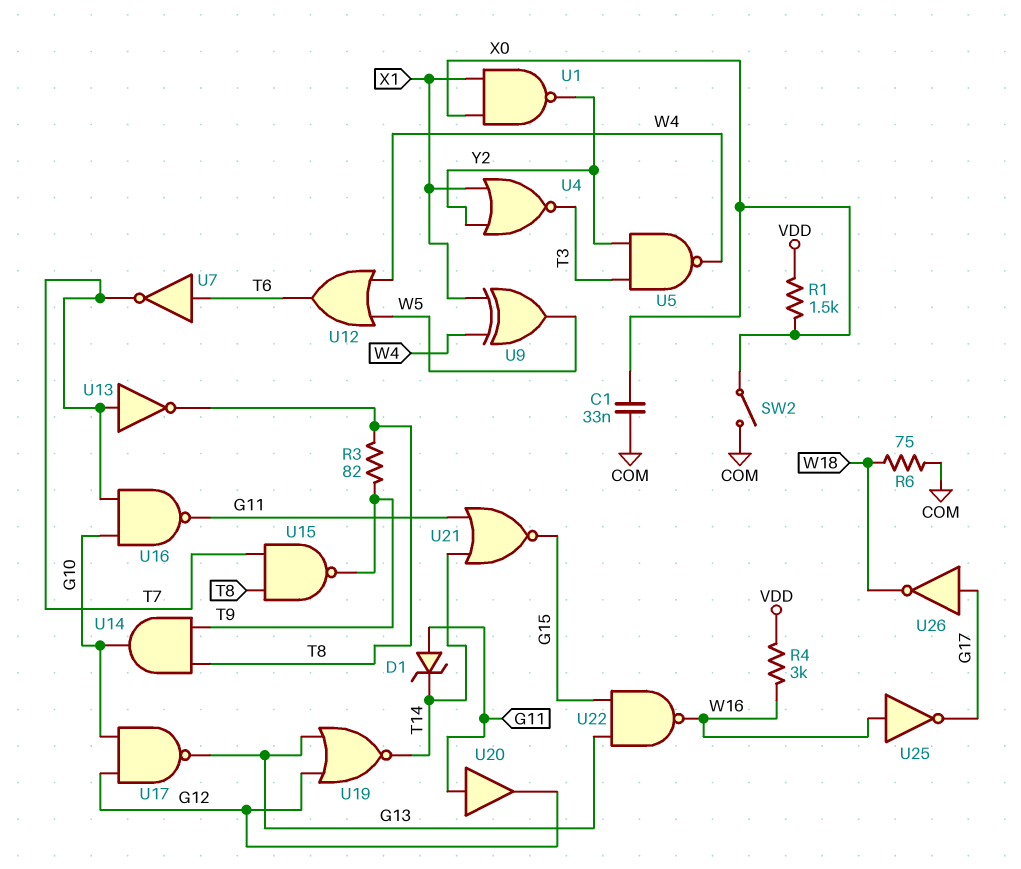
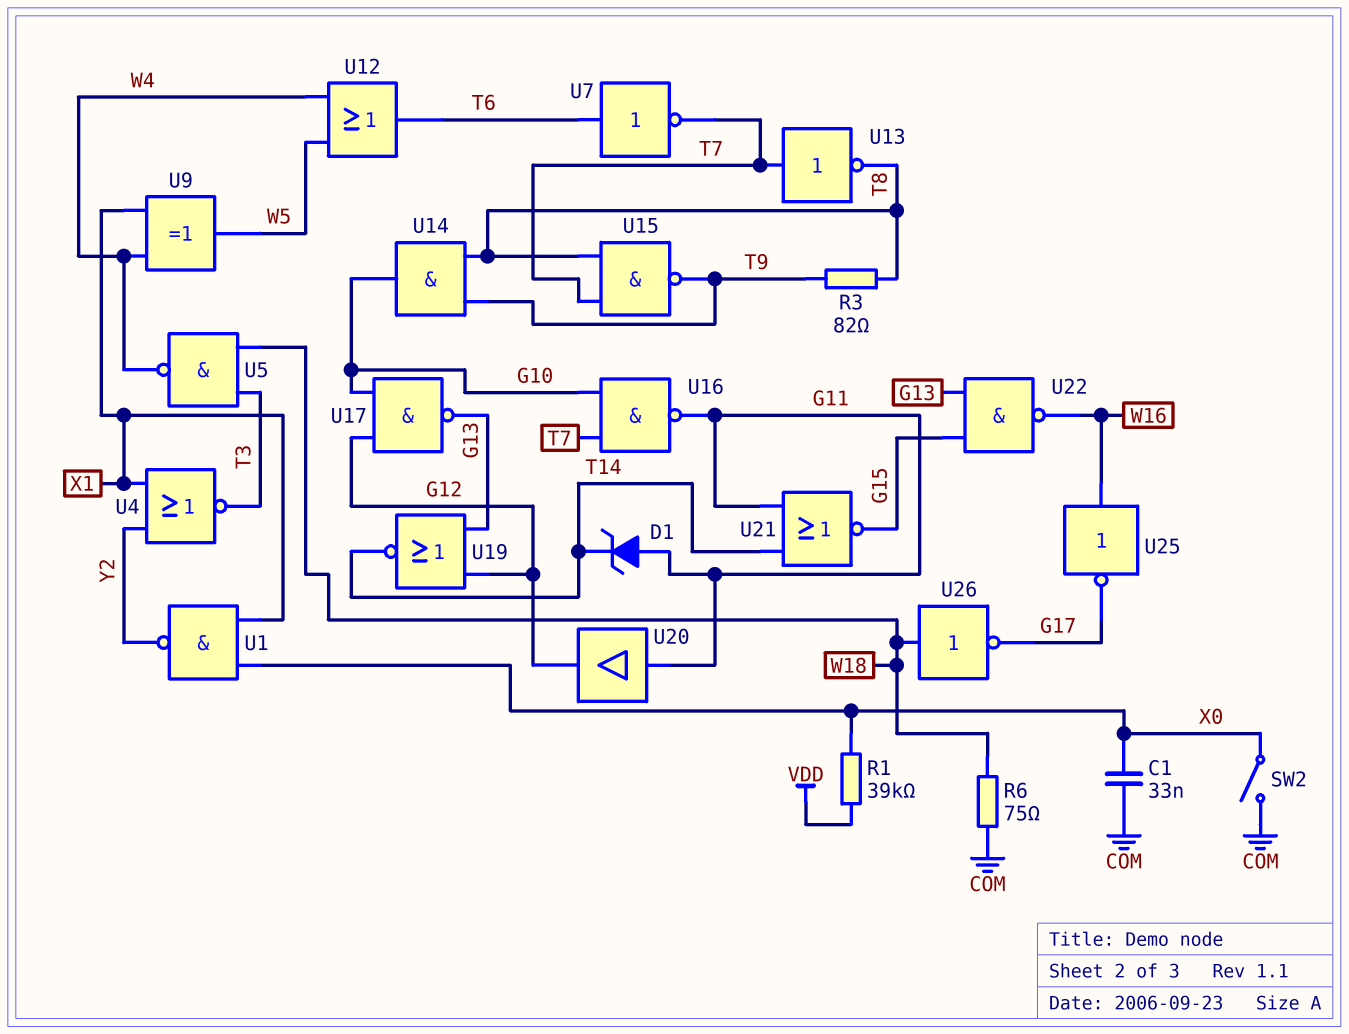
R1: 1.5k (VDD, X0) -> 39k (VDD, X0)
R4: 3k (VDD, W16) -> none
U5: NAND (in T3, in Y2, out W4) -> NAND (in T3, in W18, out W4)
U26: NOT (in G17, out W18) -> NOT (in W18, out G17)

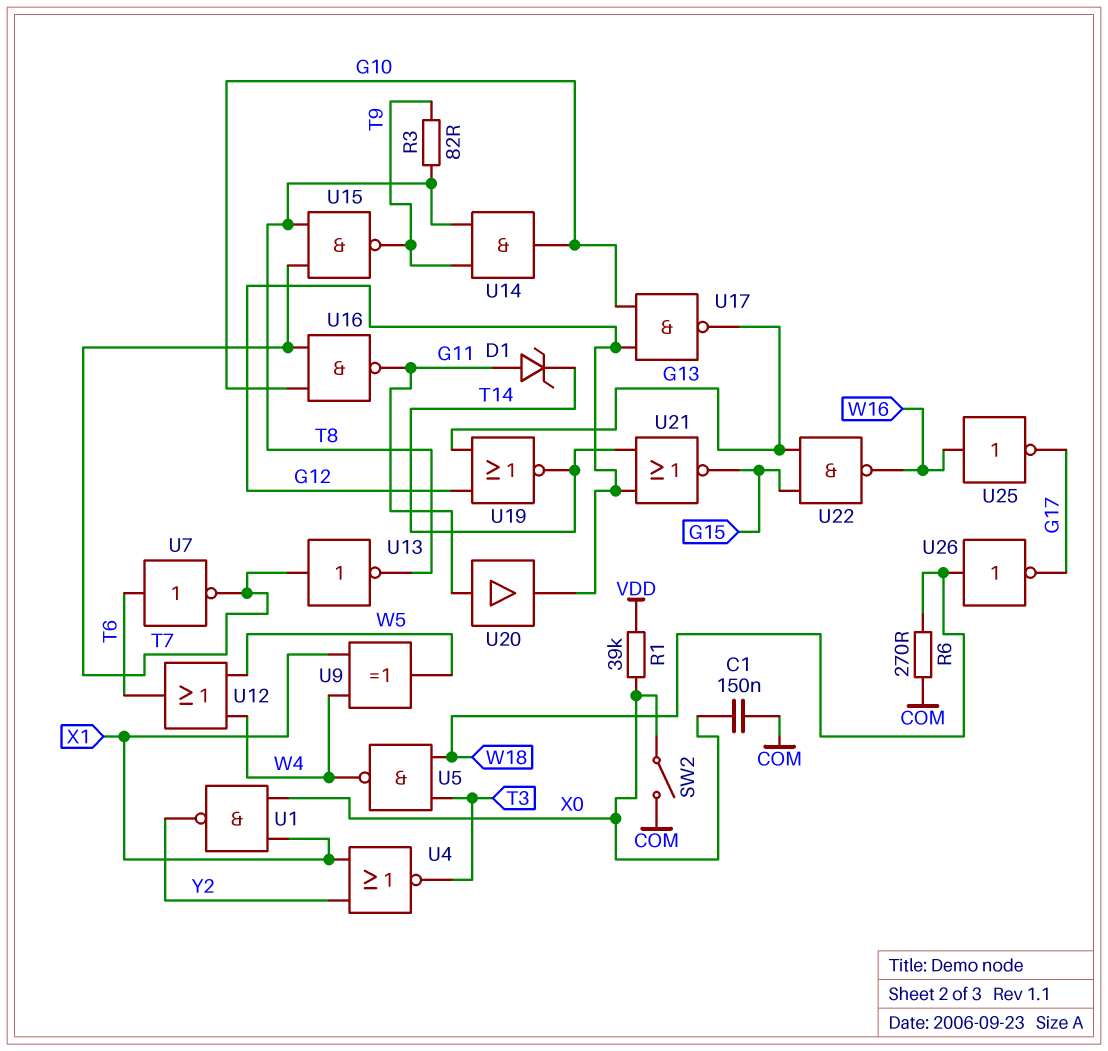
C1: 33nF (COM, X0) -> 150nF (COM, X0)
R6: 75 (COM, W18) -> 270 (COM, W18)
U21: NOR (in G11, in T14, out G15) -> NOR (in G12, in T14, out G15)

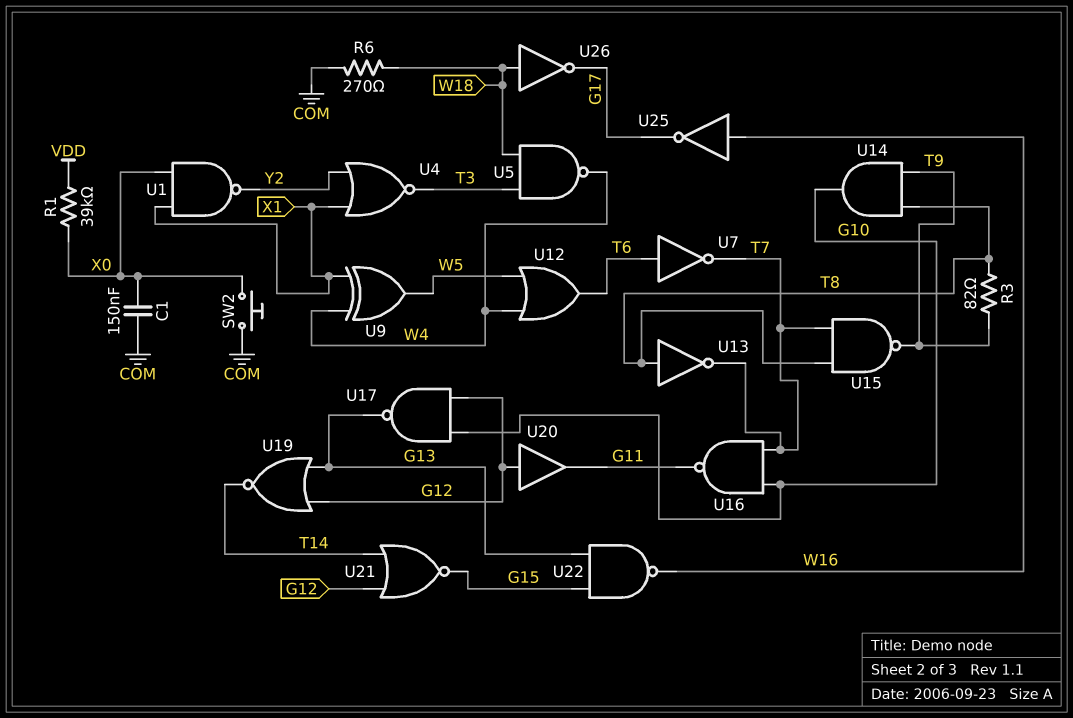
D1: zener (A G11, K T14) -> none
SW2: switch (COM, X0) -> button (COM, X0)
U13: NOT (in T7, out T8) -> NOT (in T8, out T7)
U20: buffer (in G11, out G12) -> buffer (in G12, out G11)

